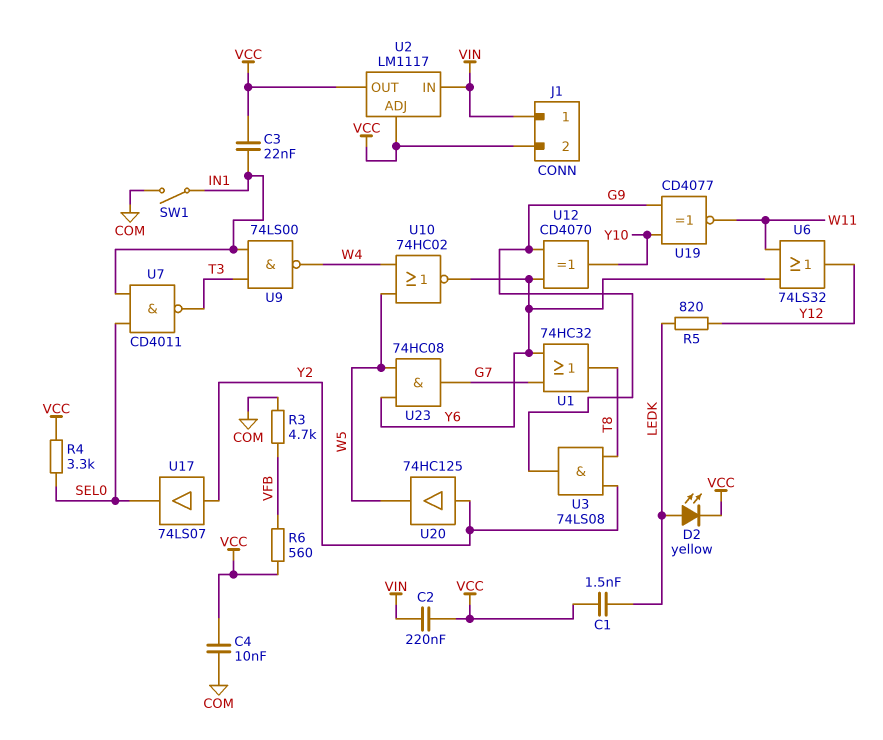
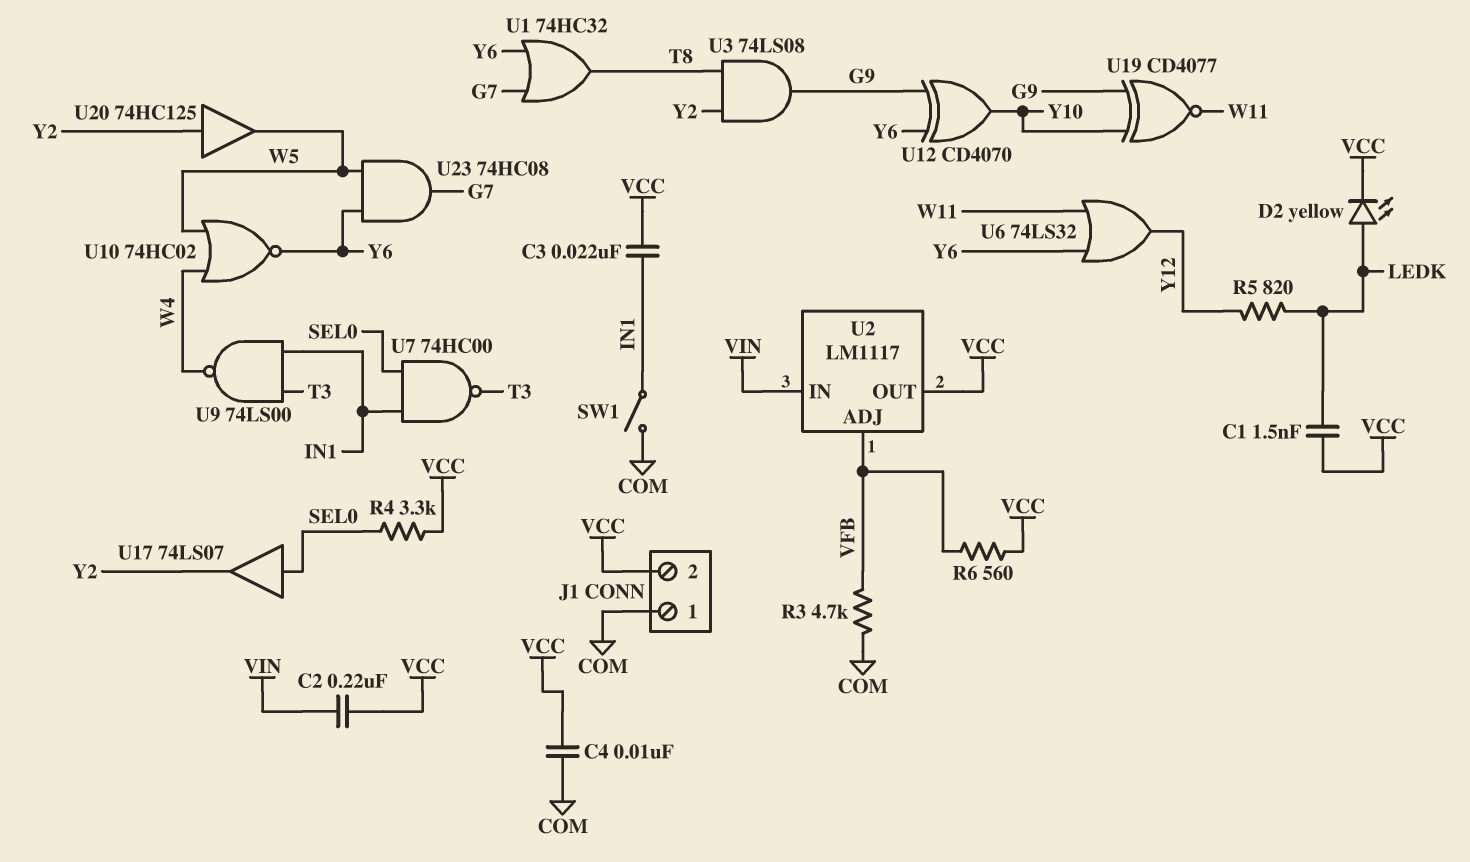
J1 pin 1: VIN -> COM
U2 pin ADJ: VCC -> VFB
U7: NAND CD4011 (in IN1, in SEL0, out T3) -> NAND 74HC00 (in IN1, in SEL0, out T3)
U17: buffer 74LS07 (in Y2, out SEL0) -> buffer 74LS07 (in SEL0, out Y2)

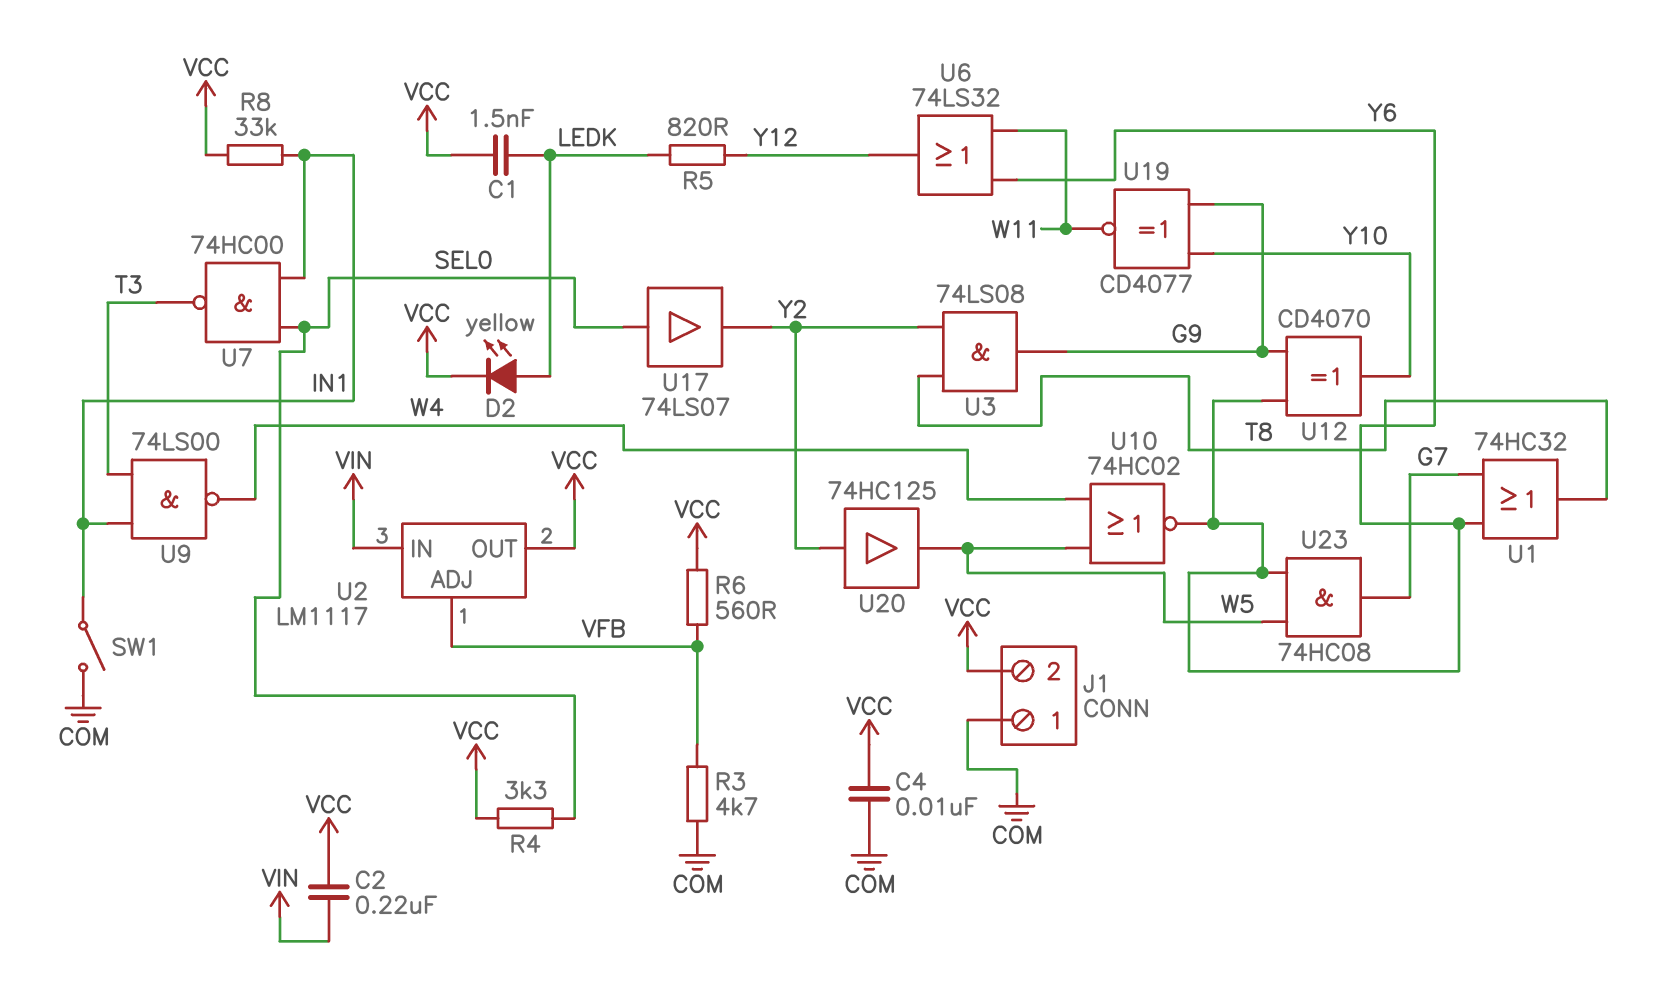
C3: 22nF (IN1, VCC) -> none
R8: none -> 33k (IN1, VCC)

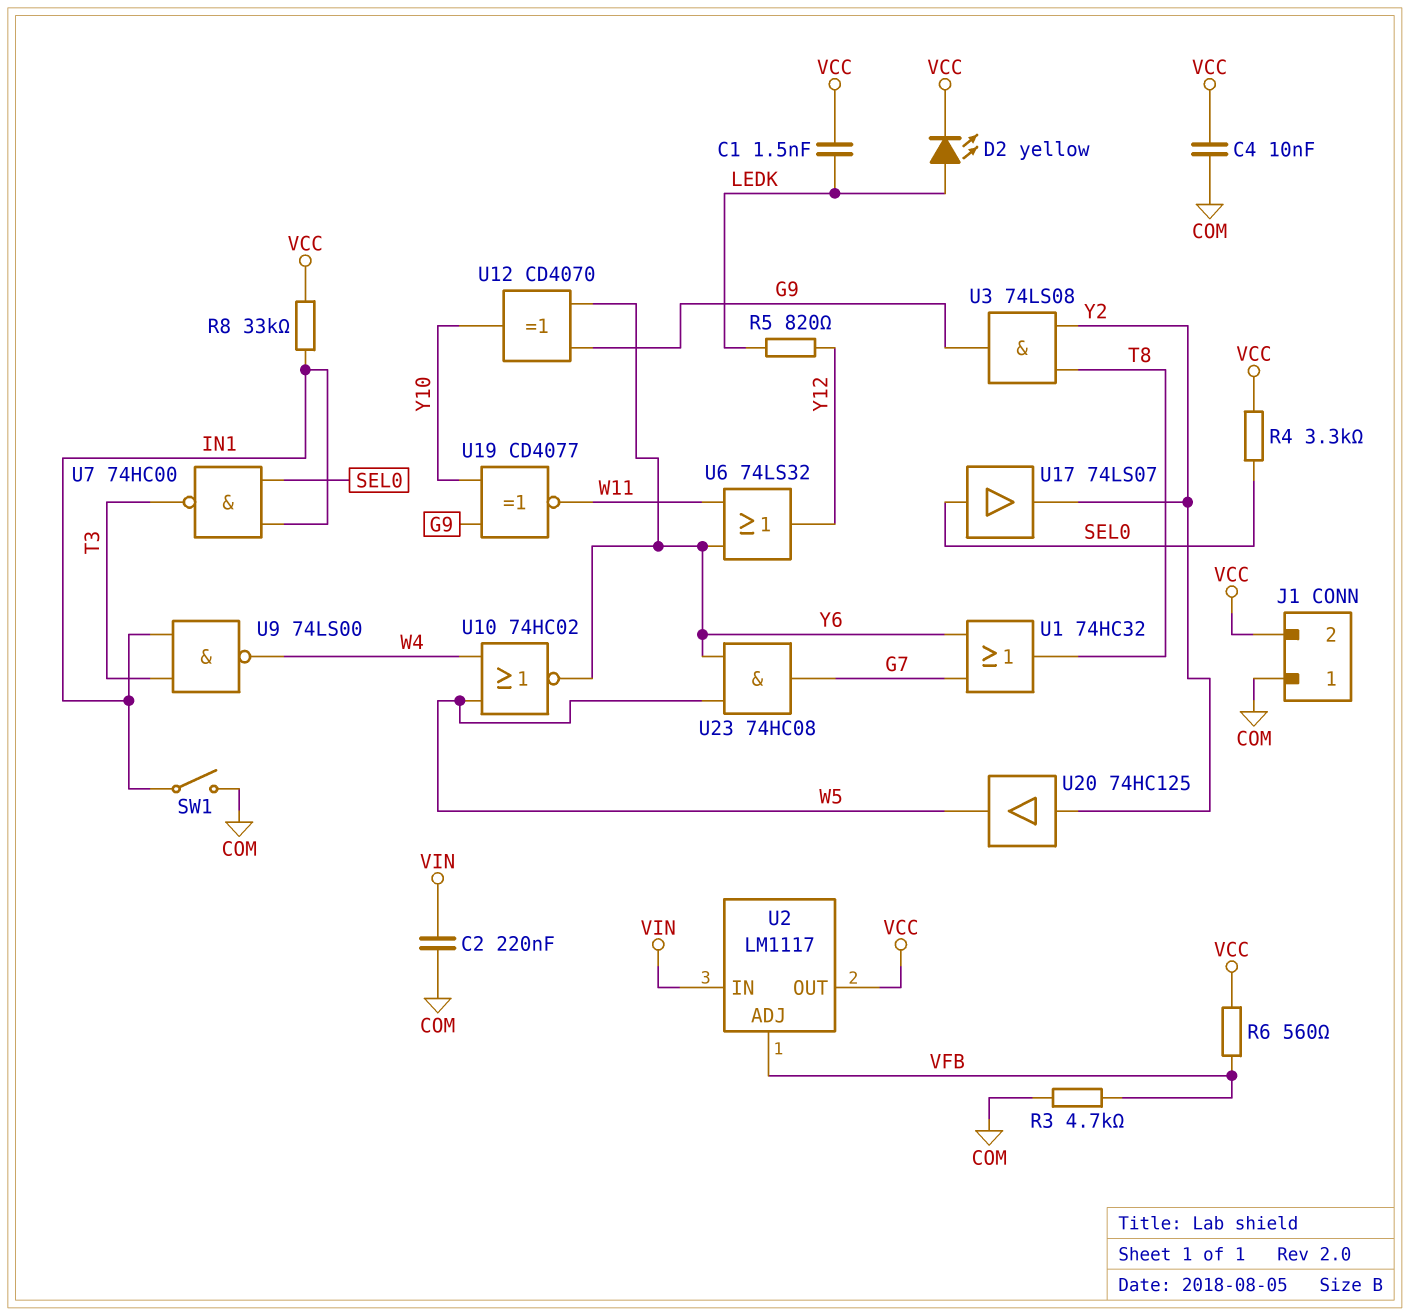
C2: 220nF (VCC, VIN) -> 220nF (COM, VIN)

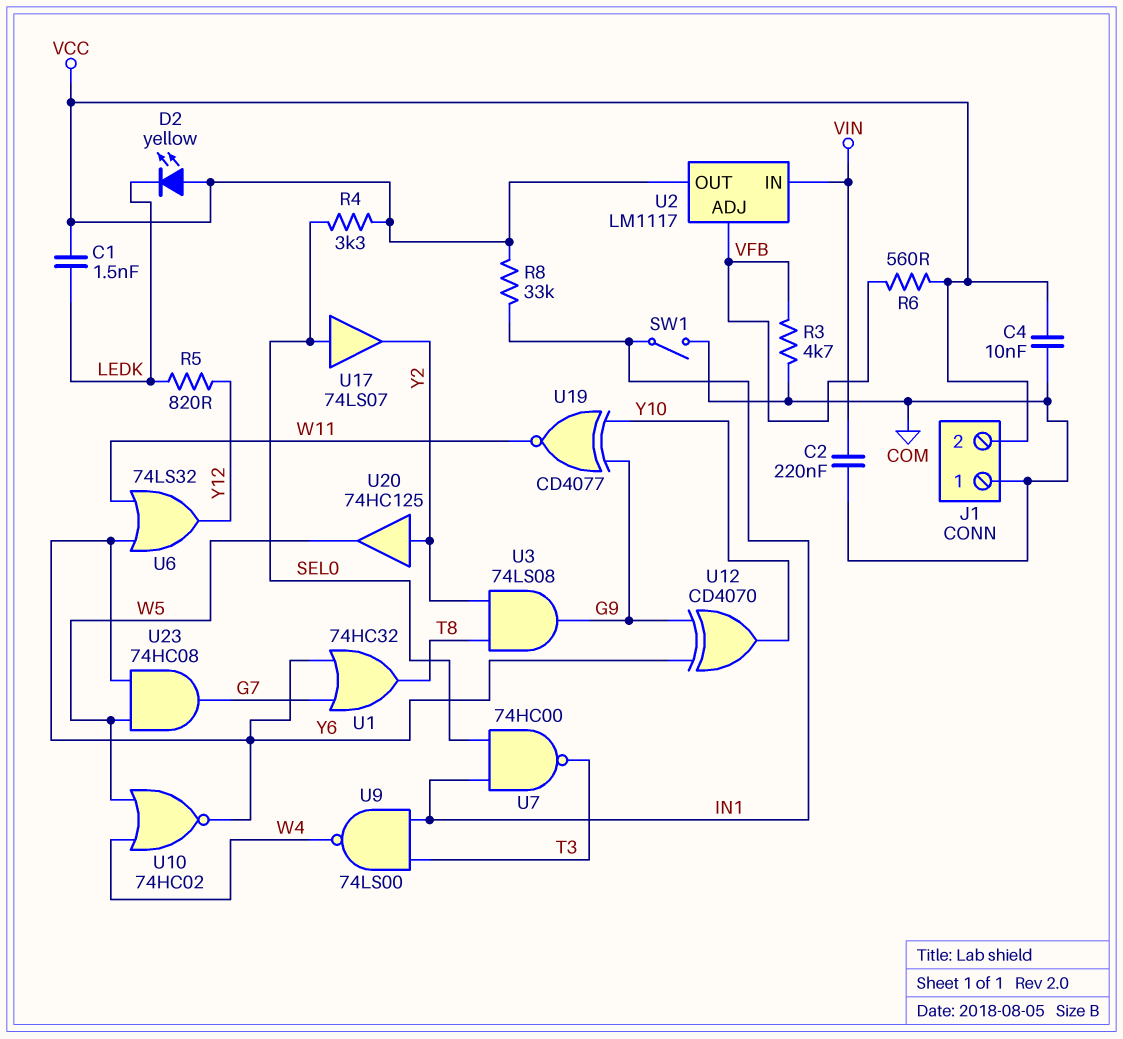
D2: LED yellow (A LEDK, K VCC) -> LED yellow (A VCC, K LEDK)

